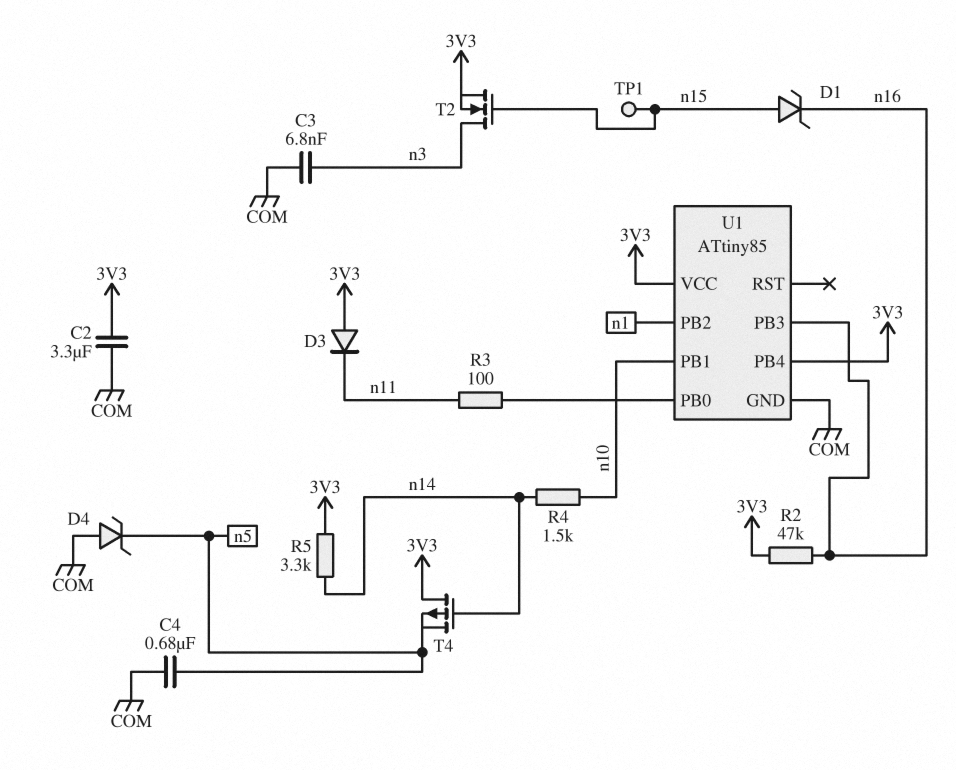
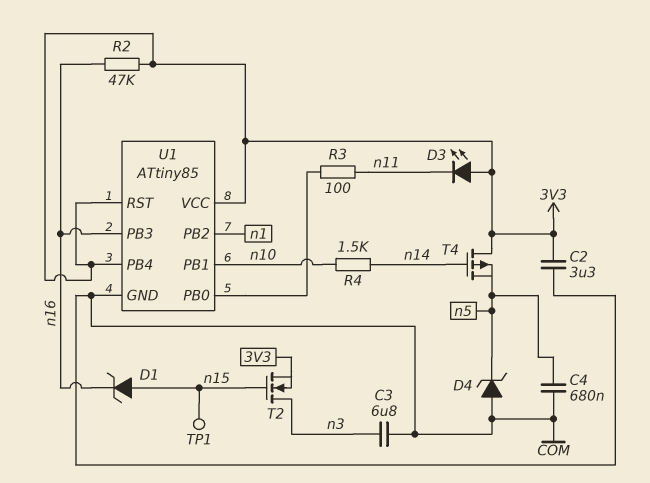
C3: 6.8nF (COM, n3) -> 6.8uF (COM, n3)
D3: diode (A 3V3, K n11) -> LED (A 3V3, K n11)
R5: 3.3k (3V3, n14) -> none
U1 pin RST: none -> 3V3

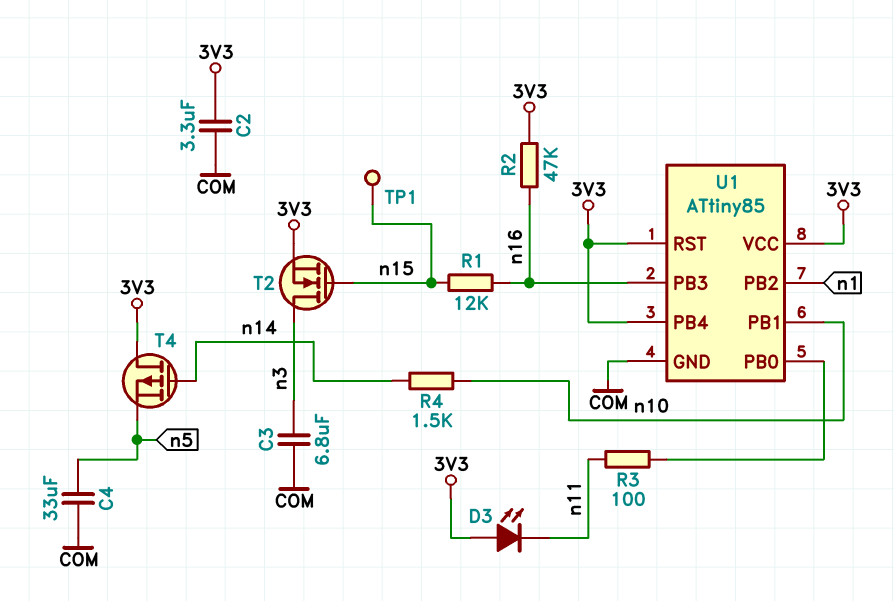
C4: 680nF (COM, n5) -> 33uF (COM, n5)
D1: zener (A n15, K n16) -> none
D4: zener (A COM, K n5) -> none
R1: none -> 12k (n15, n16)

